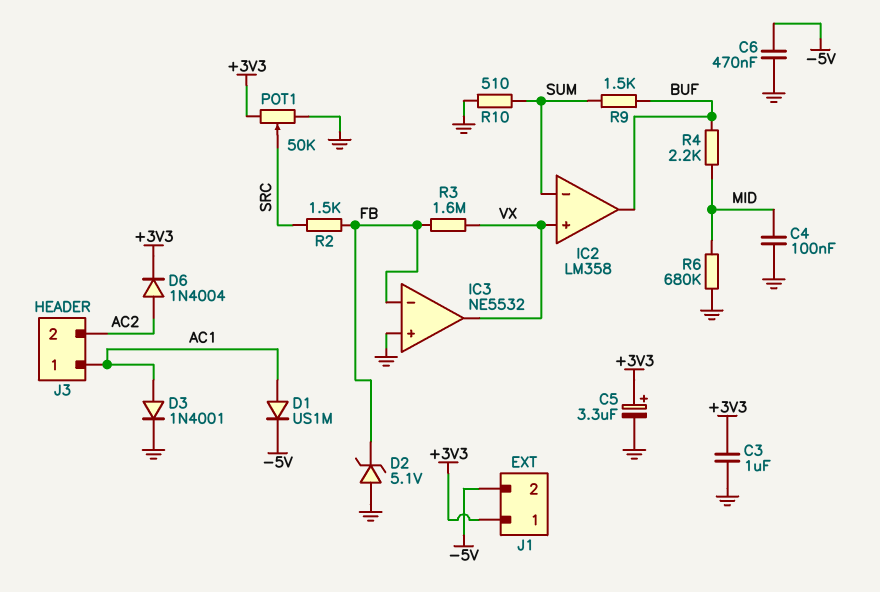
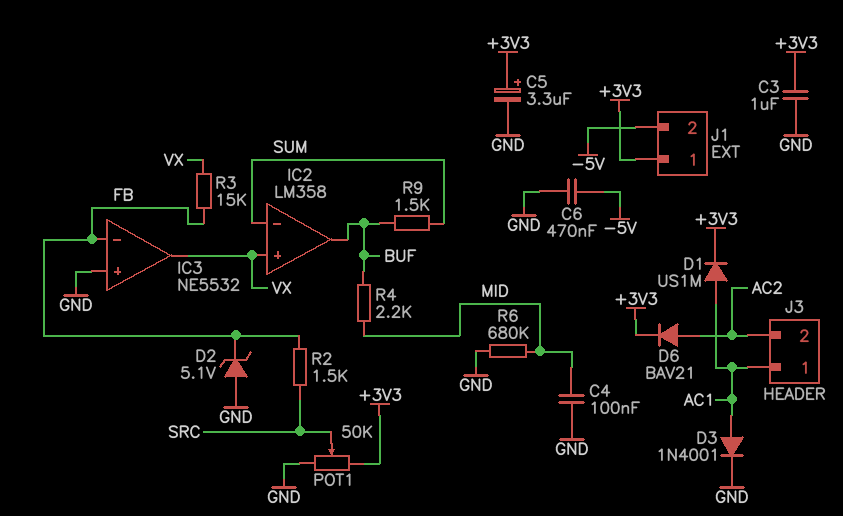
D1: diode US1M (A AC1, K -5V) -> diode US1M (A AC1, K +3V3)
D6: diode 1N4004 (A AC2, K +3V3) -> diode BAV21 (A AC2, K +3V3)
R3: 1.6M (FB, VX) -> 15k (FB, VX)
R10: 510 (GND, SUM) -> none

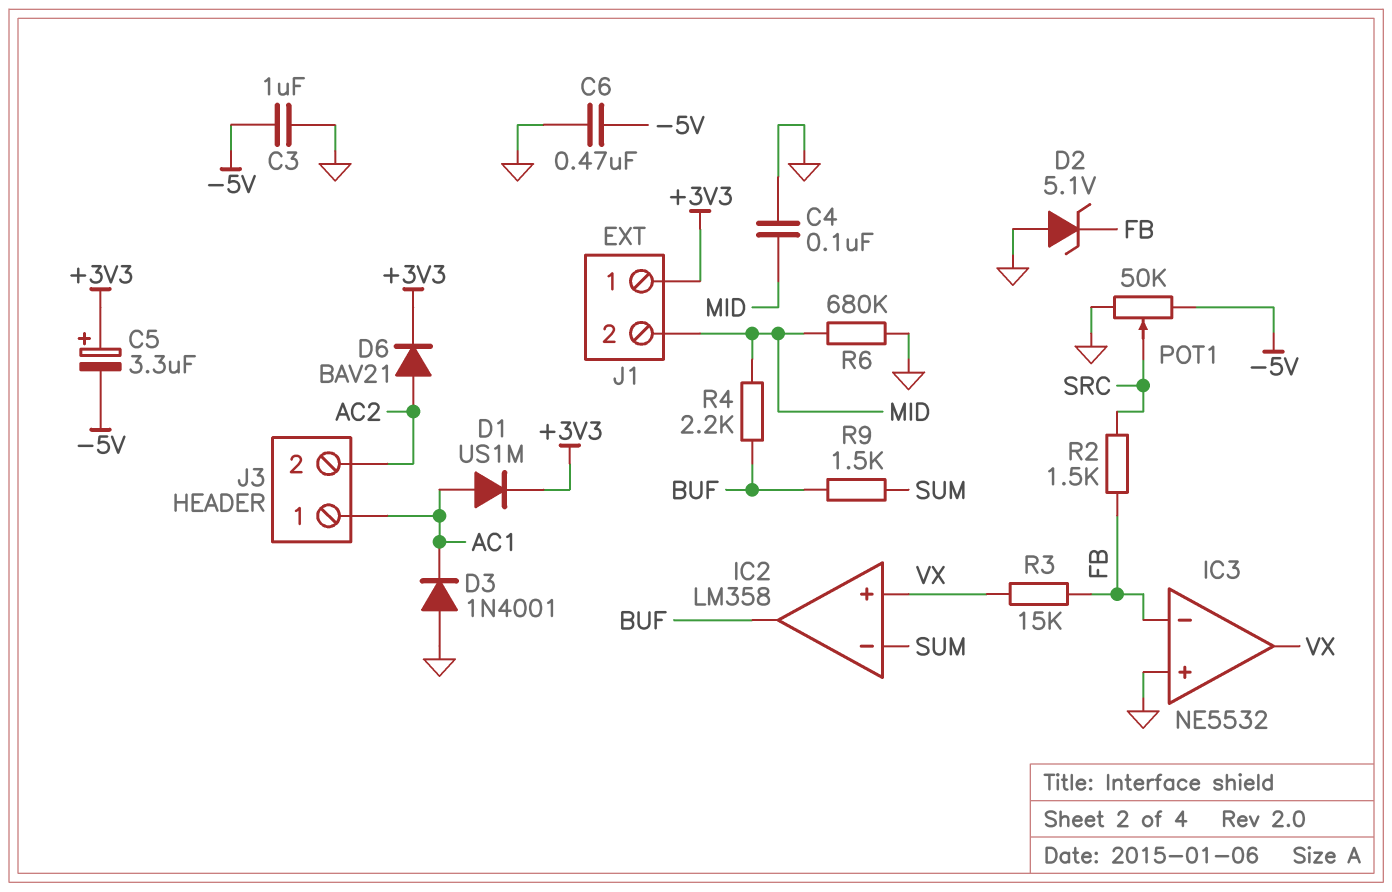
C3: 1uF (+3V3, GND) -> 1uF (-5V, GND)
C5: 3.3uF (plus +3V3, minus GND) -> 3.3uF (plus +3V3, minus -5V)
D3: diode 1N4001 (A AC1, K GND) -> diode 1N4001 (A GND, K AC1)
J1 pin 2: -5V -> MID
POT1: 50k (+3V3, GND, wiper SRC) -> 50k (-5V, GND, wiper SRC)

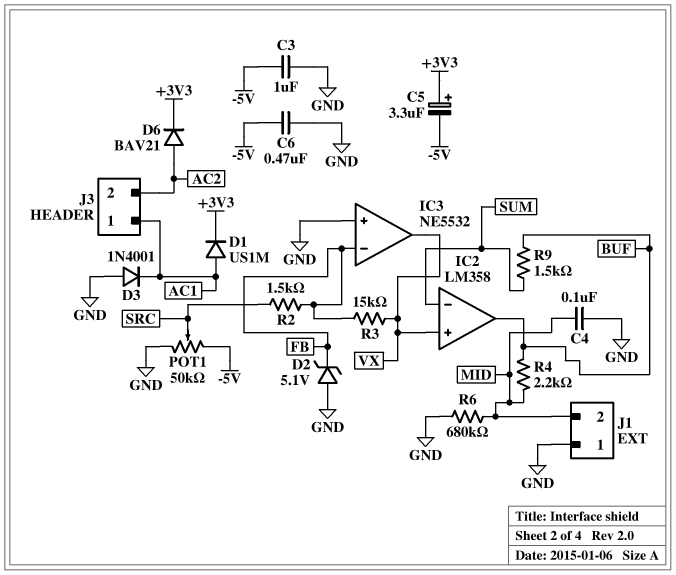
J1 pin 1: +3V3 -> GND

